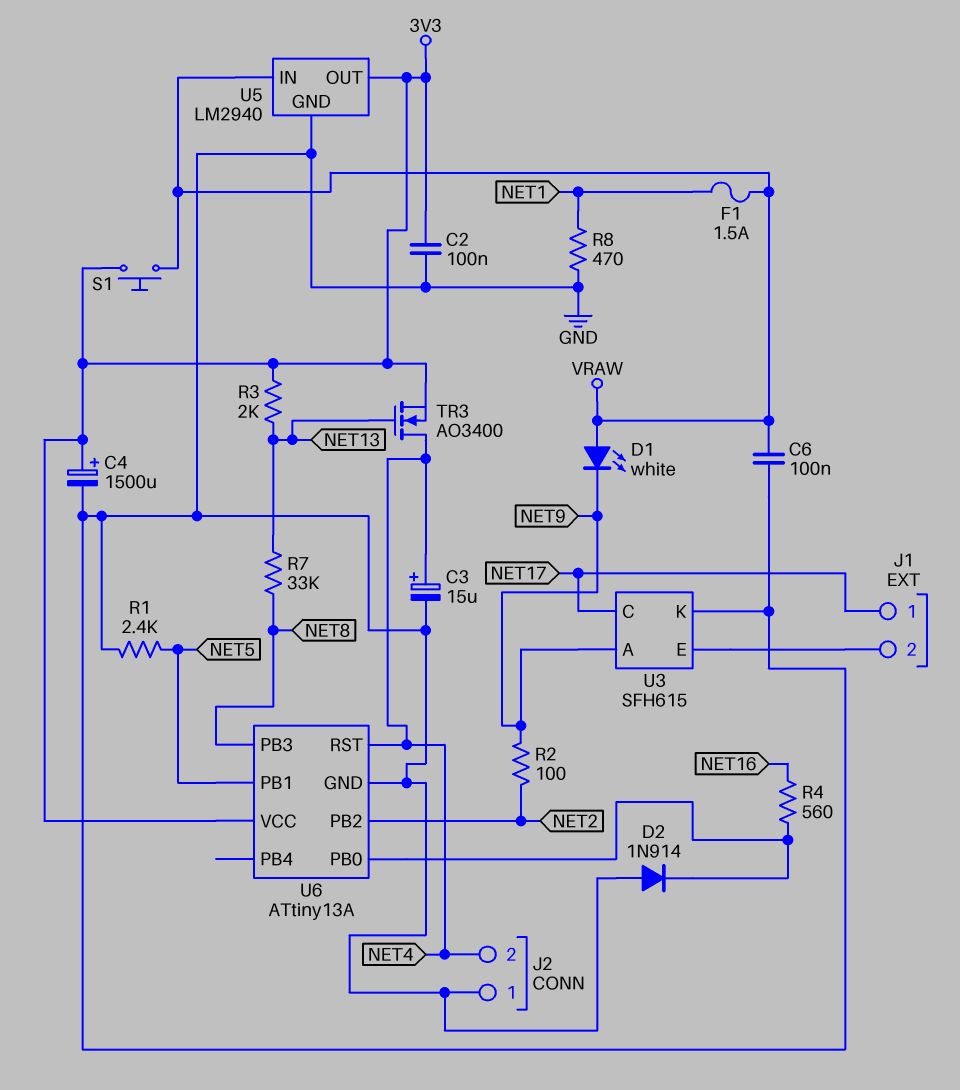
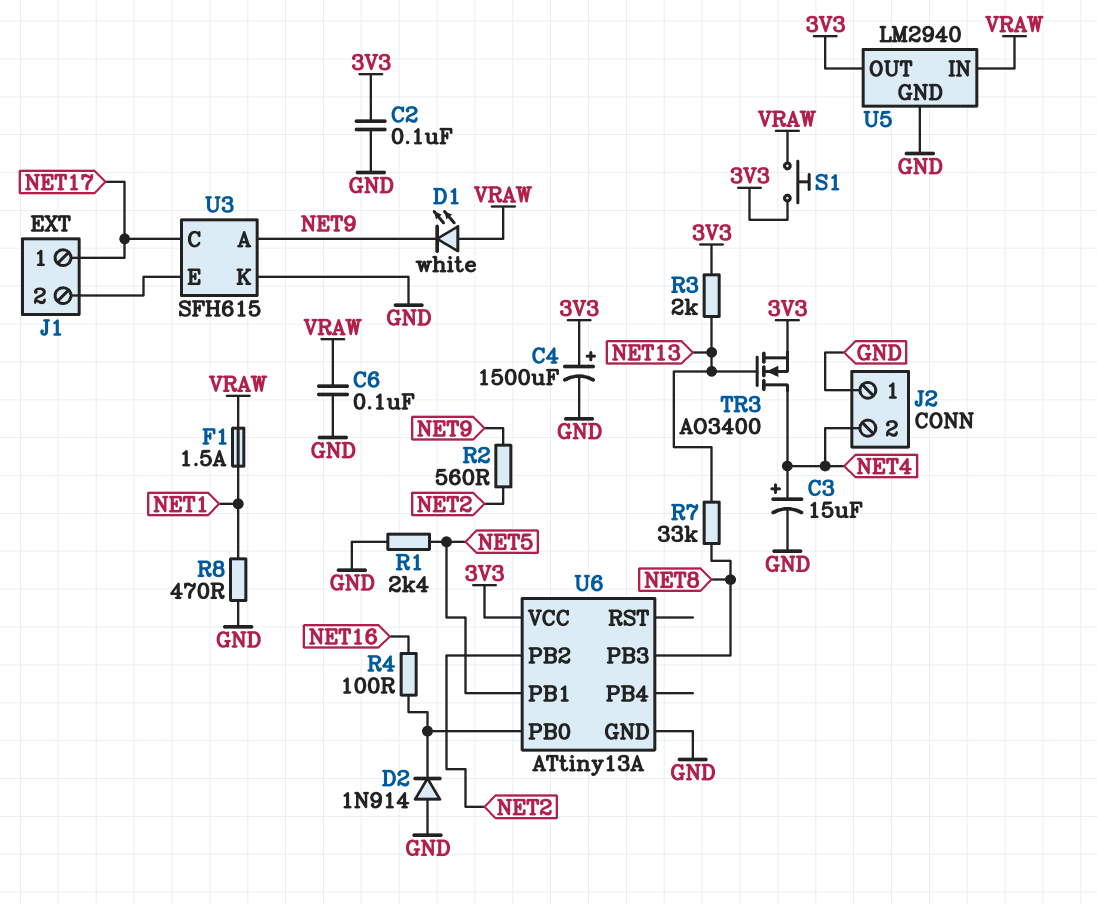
R2: 100 (NET2, NET9) -> 560 (NET2, NET9)
R4: 560 (NET16, U6/PB0) -> 100 (NET16, U6/PB0)
U6 pin RST: NET4 -> none

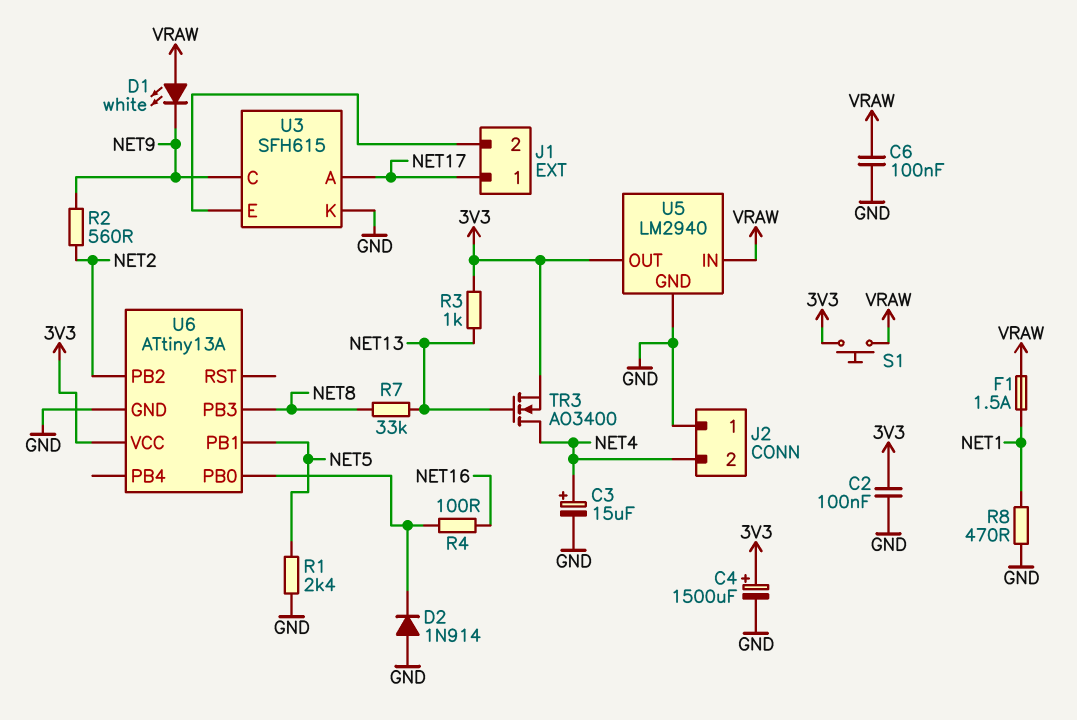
R3: 2k (3V3, NET13) -> 1k (3V3, NET13)
U3 pin A: NET9 -> NET17
U3 pin C: NET17 -> NET9

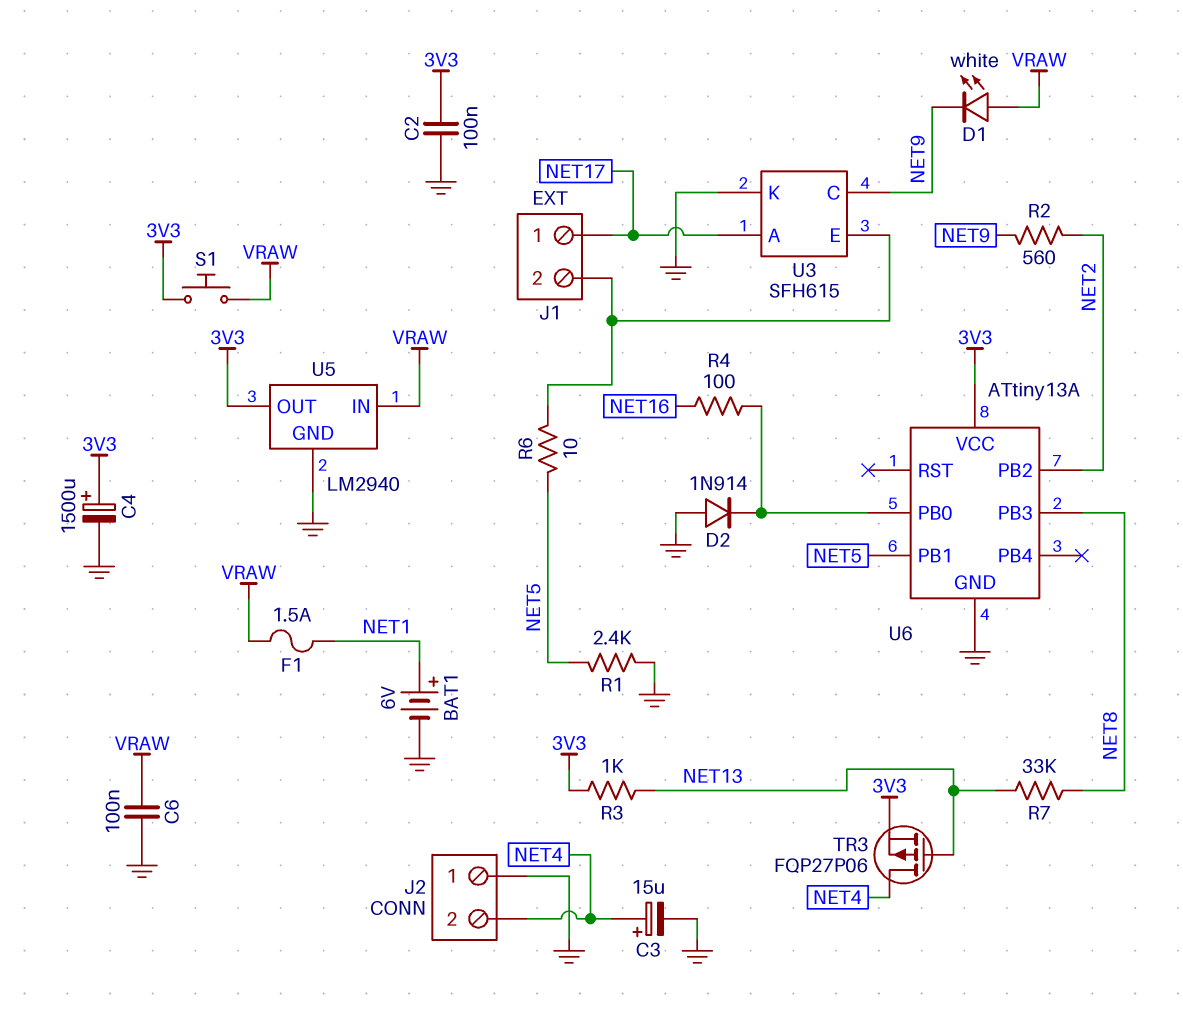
BAT1: none -> 6V (plus NET1, minus GND)
R6: none -> 10 (J1/2, NET5)
R8: 470 (GND, NET1) -> none
TR3: NMOS AO3400 (G NET13, D NET4, S 3V3) -> PMOS FQP27P06 (G NET13, D NET4, S 3V3)

